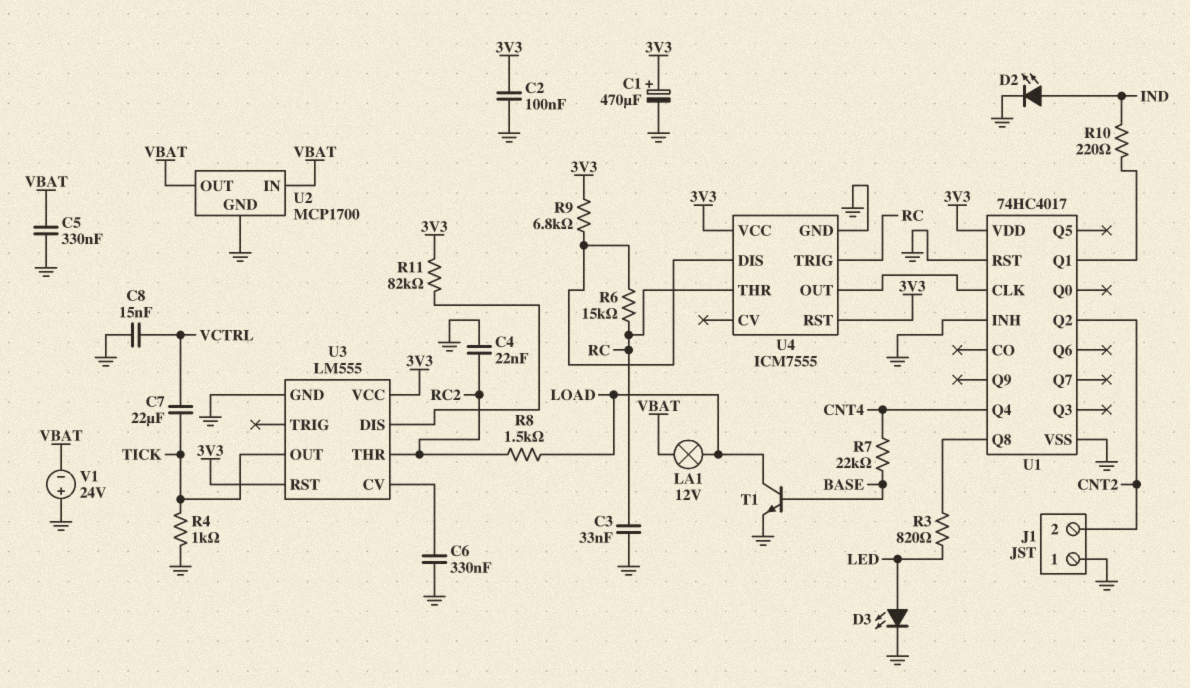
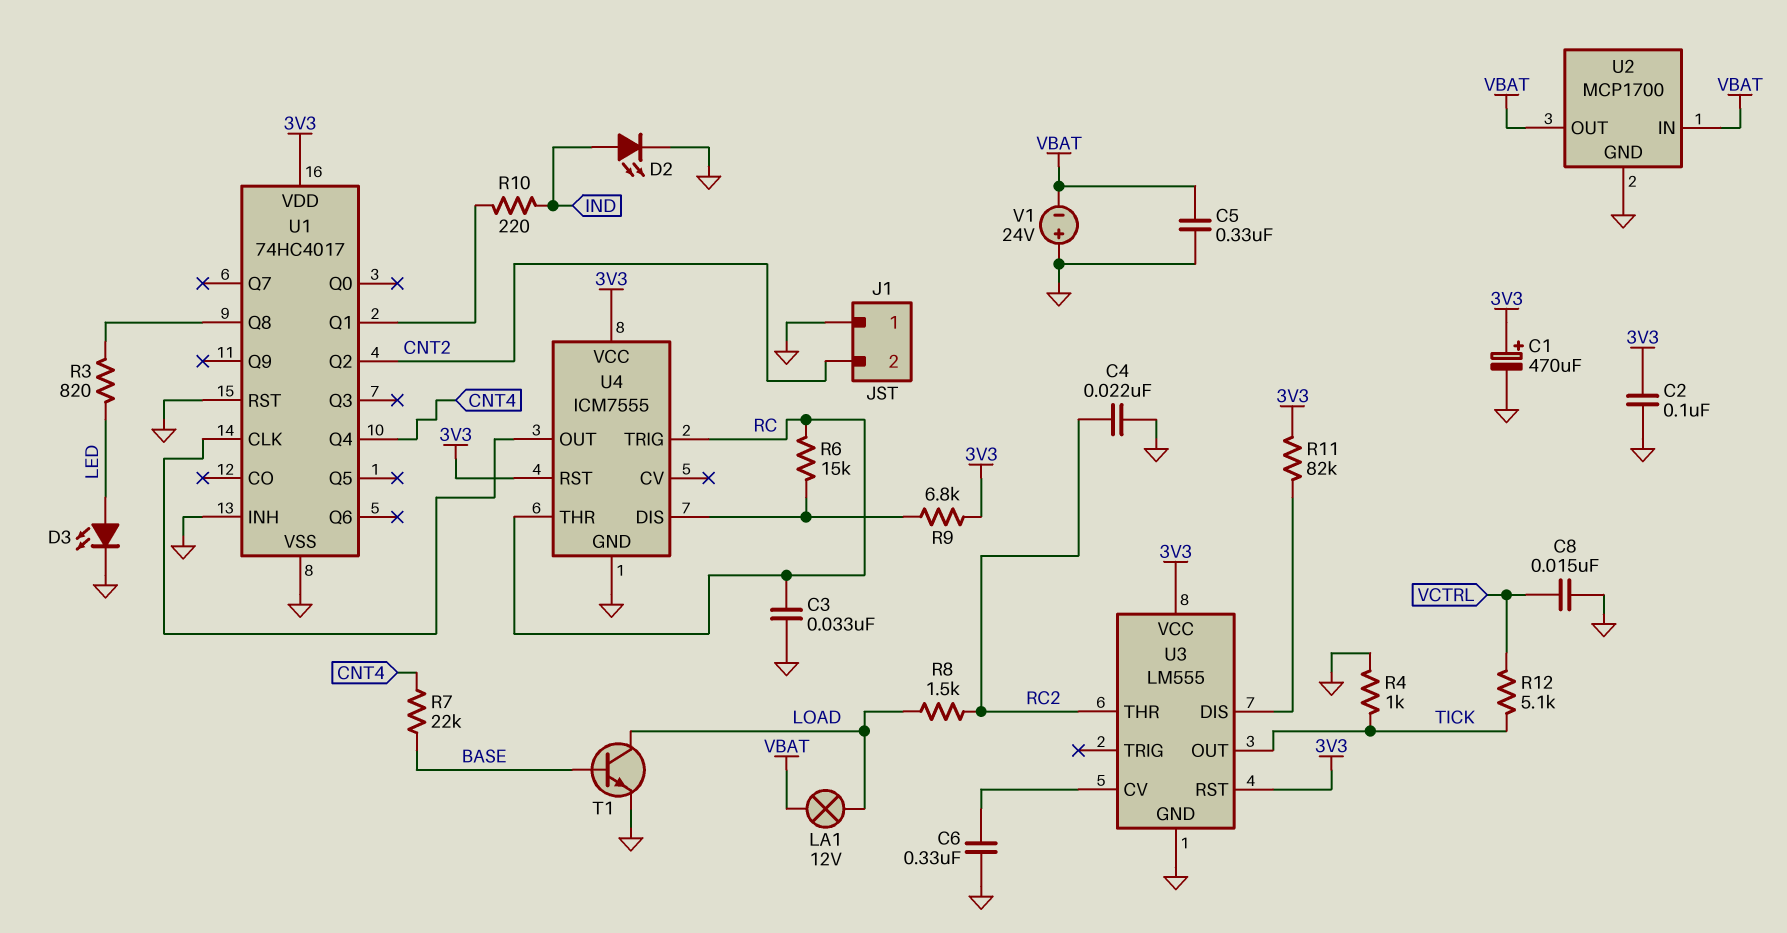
C7: 22uF (TICK, VCTRL) -> none
R12: none -> 5.1k (TICK, VCTRL)

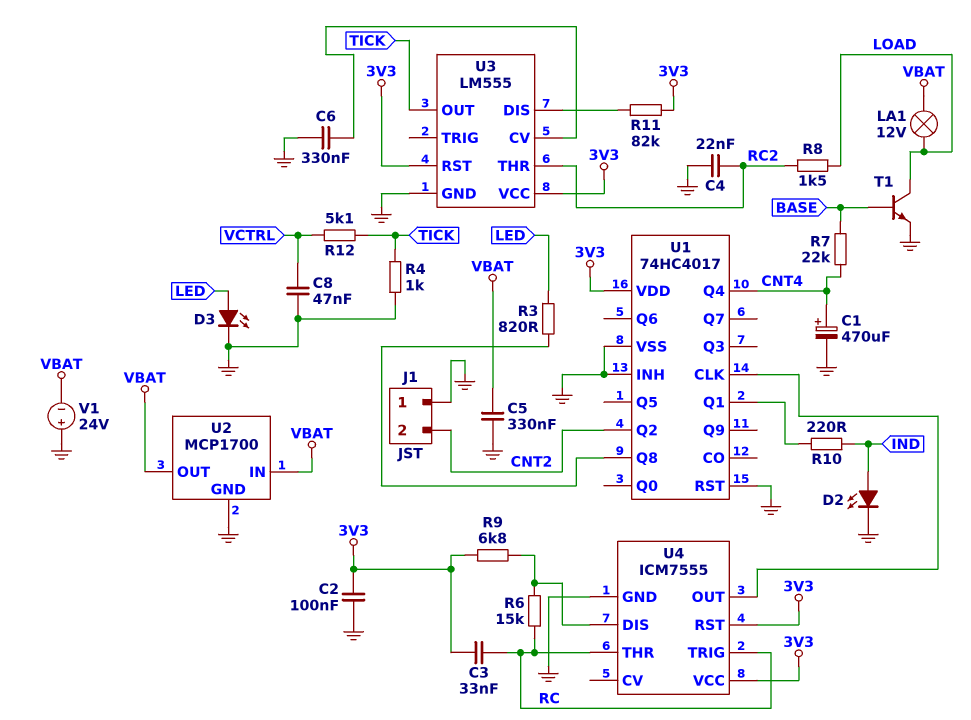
C1: 470uF (plus 3V3, minus GND) -> 470uF (plus CNT4, minus GND)
C3: 33nF (GND, RC) -> 33nF (3V3, RC)
C8: 15nF (GND, VCTRL) -> 47nF (GND, VCTRL)

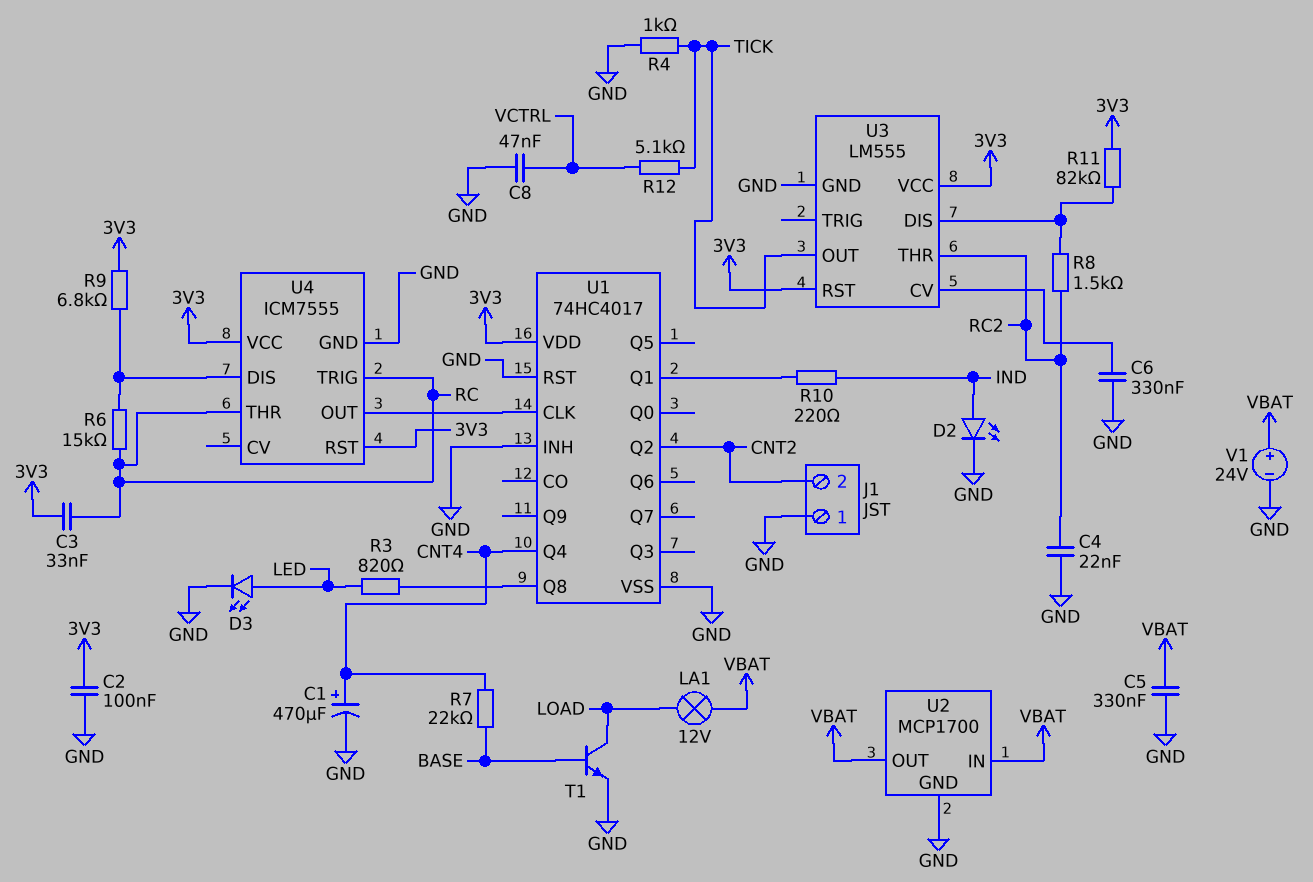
R8: 1.5k (LOAD, RC2) -> 1.5k (RC2, U3/DIS)
V1: 24V (plus GND, minus VBAT) -> 24V (plus VBAT, minus GND)

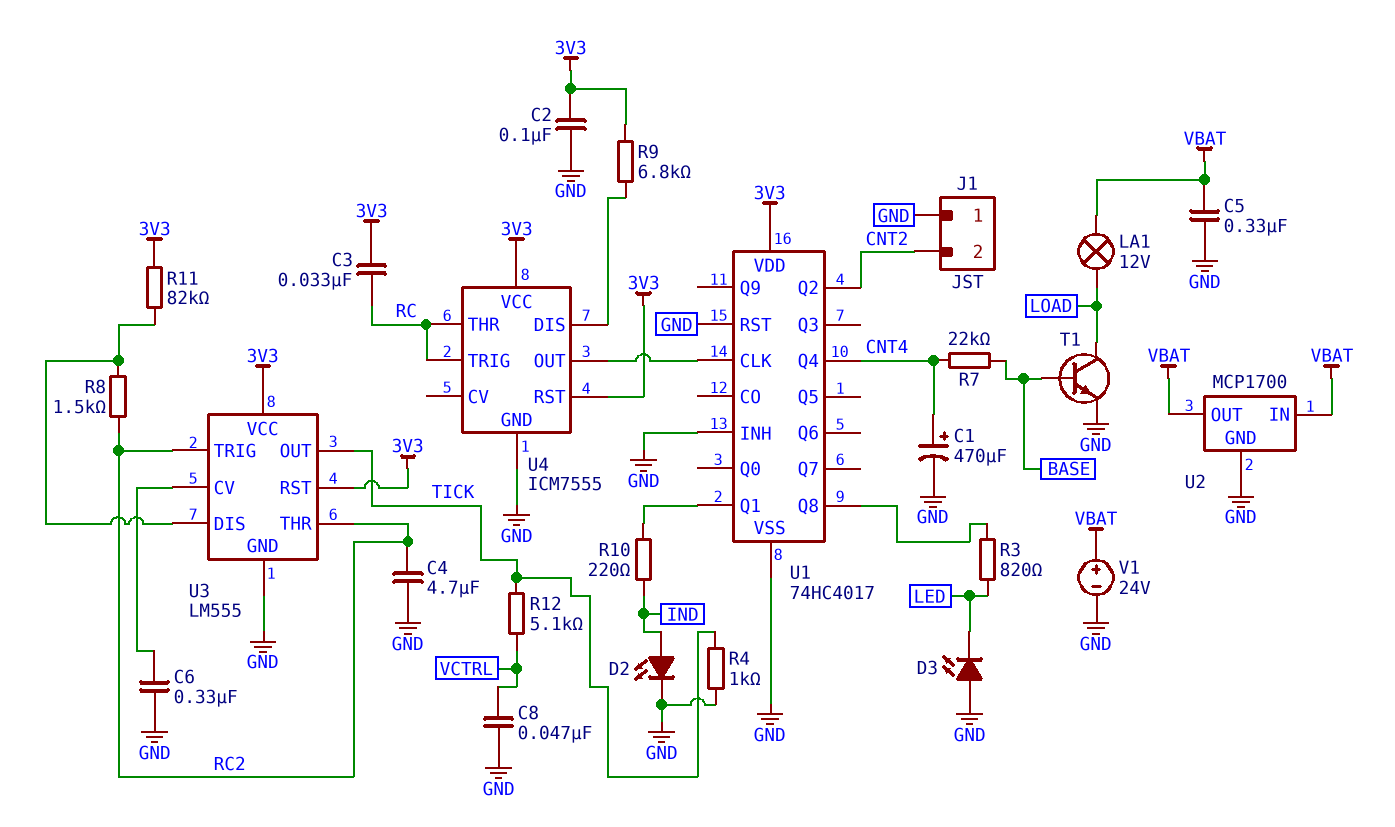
C4: 22nF (GND, RC2) -> 4.7uF (GND, RC2)
D3: LED (A LED, K GND) -> LED (A GND, K LED)
R6: 15k (RC, U4/DIS) -> none
U3 pin TRIG: none -> RC2

